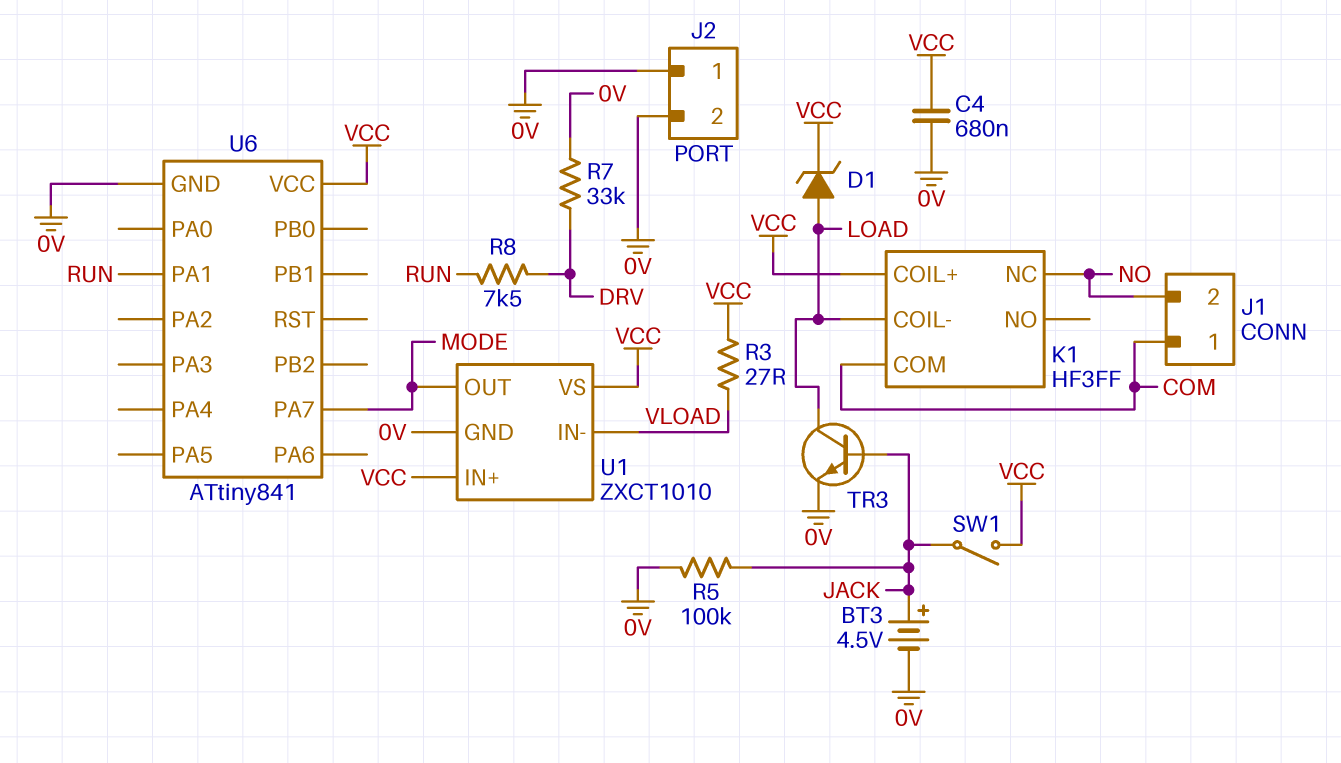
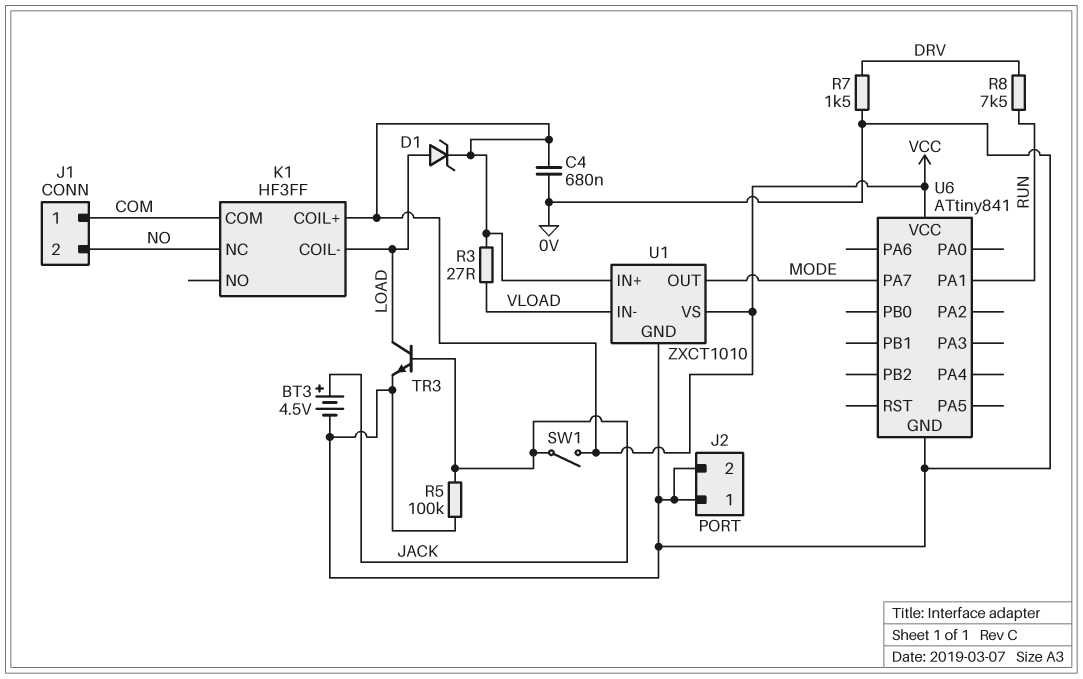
R7: 33k (0V, DRV) -> 1.5k (0V, DRV)

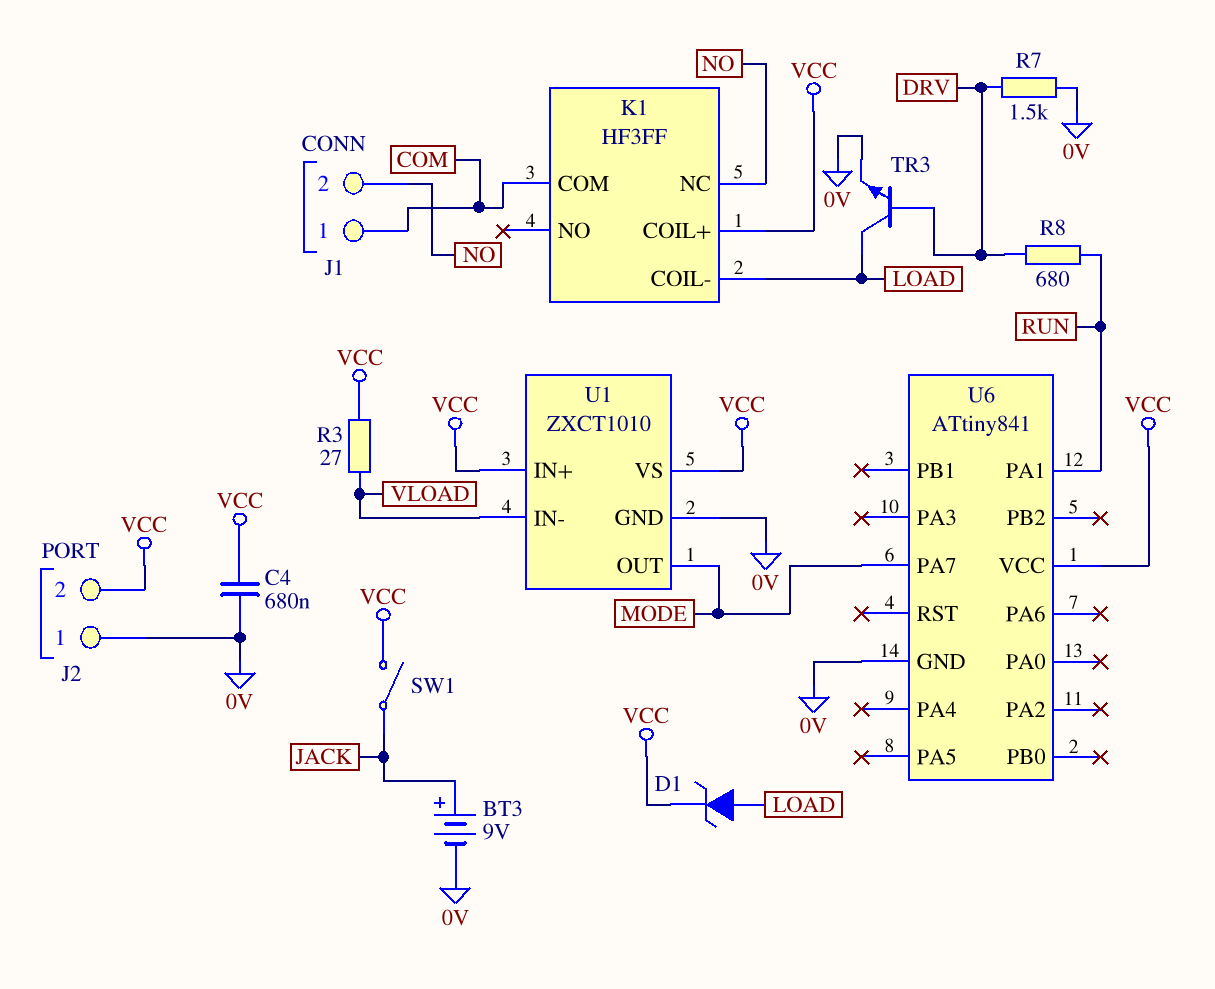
BT3: 4.5V (plus JACK, minus 0V) -> 9V (plus JACK, minus 0V)
J2 pin 2: 0V -> VCC
R5: 100k (0V, JACK) -> none
R8: 7.5k (DRV, RUN) -> 680 (DRV, RUN)
TR3: NPN (B JACK, C LOAD, E 0V) -> NPN (B DRV, C LOAD, E 0V)

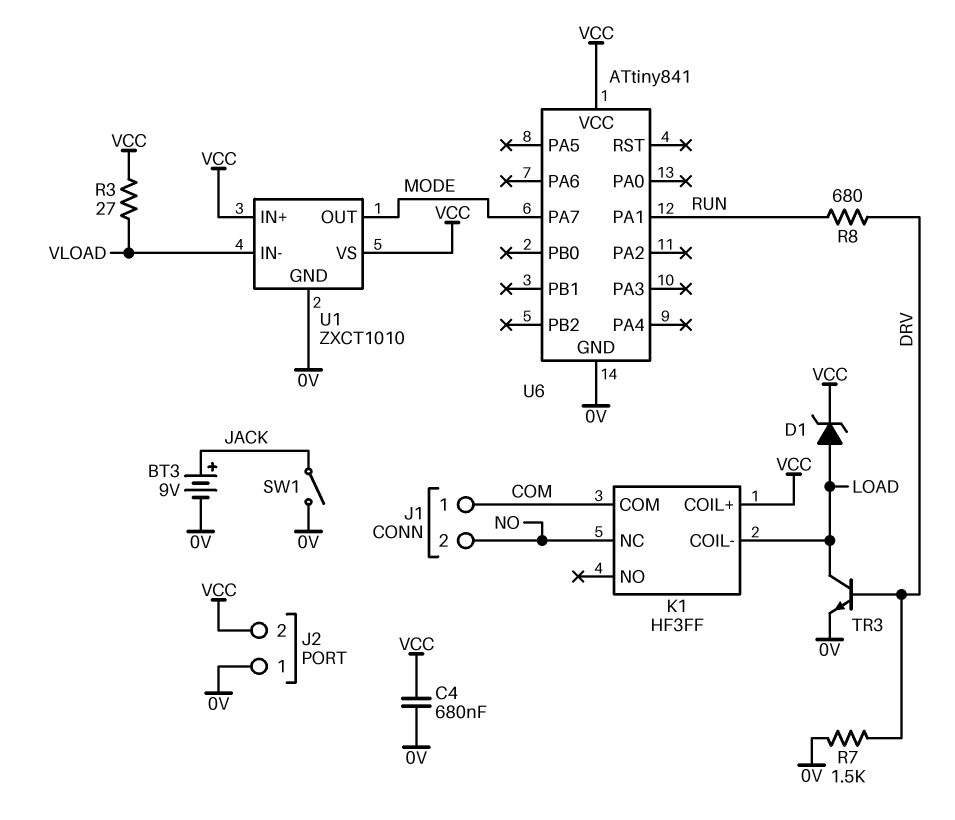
SW1: switch (JACK, VCC) -> switch (0V, JACK)

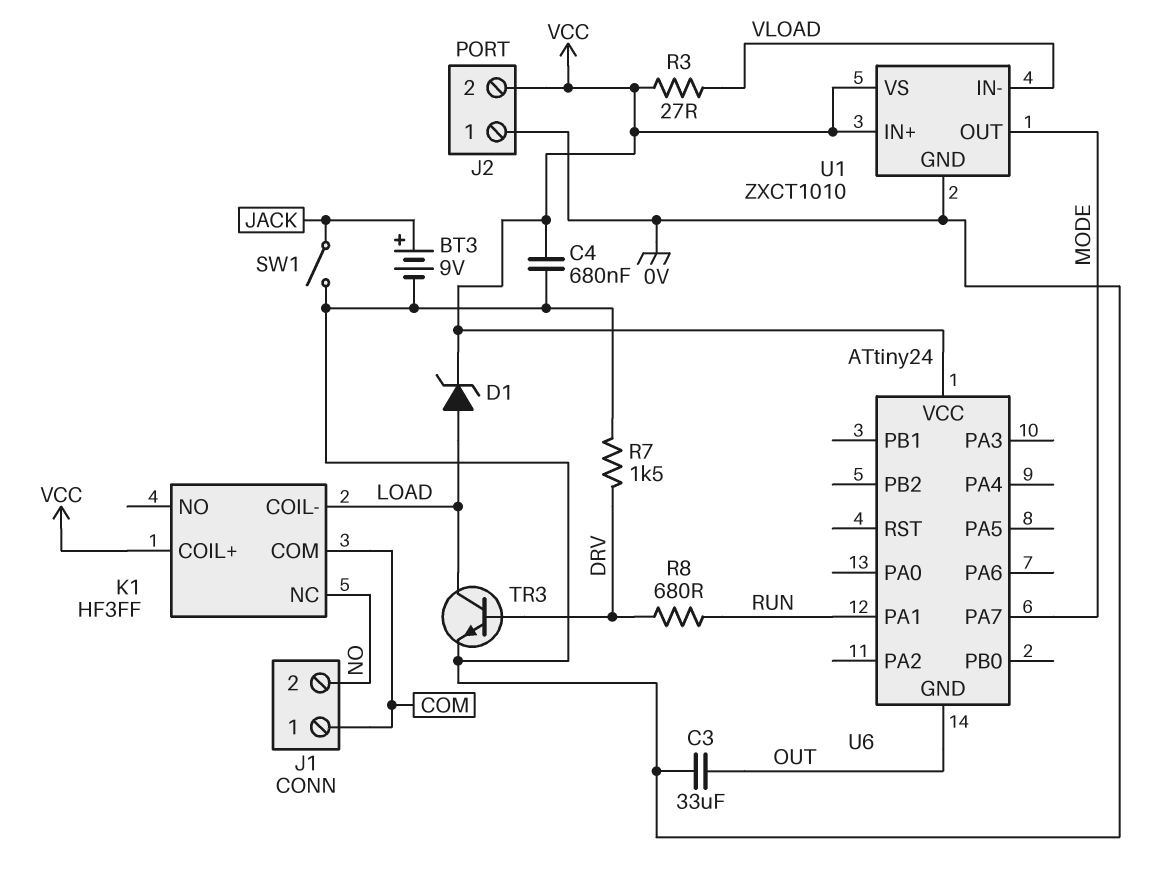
C3: none -> 33uF (0V, OUT)
U6: ATtiny841 -> ATtiny24
U6 pin GND: 0V -> OUT

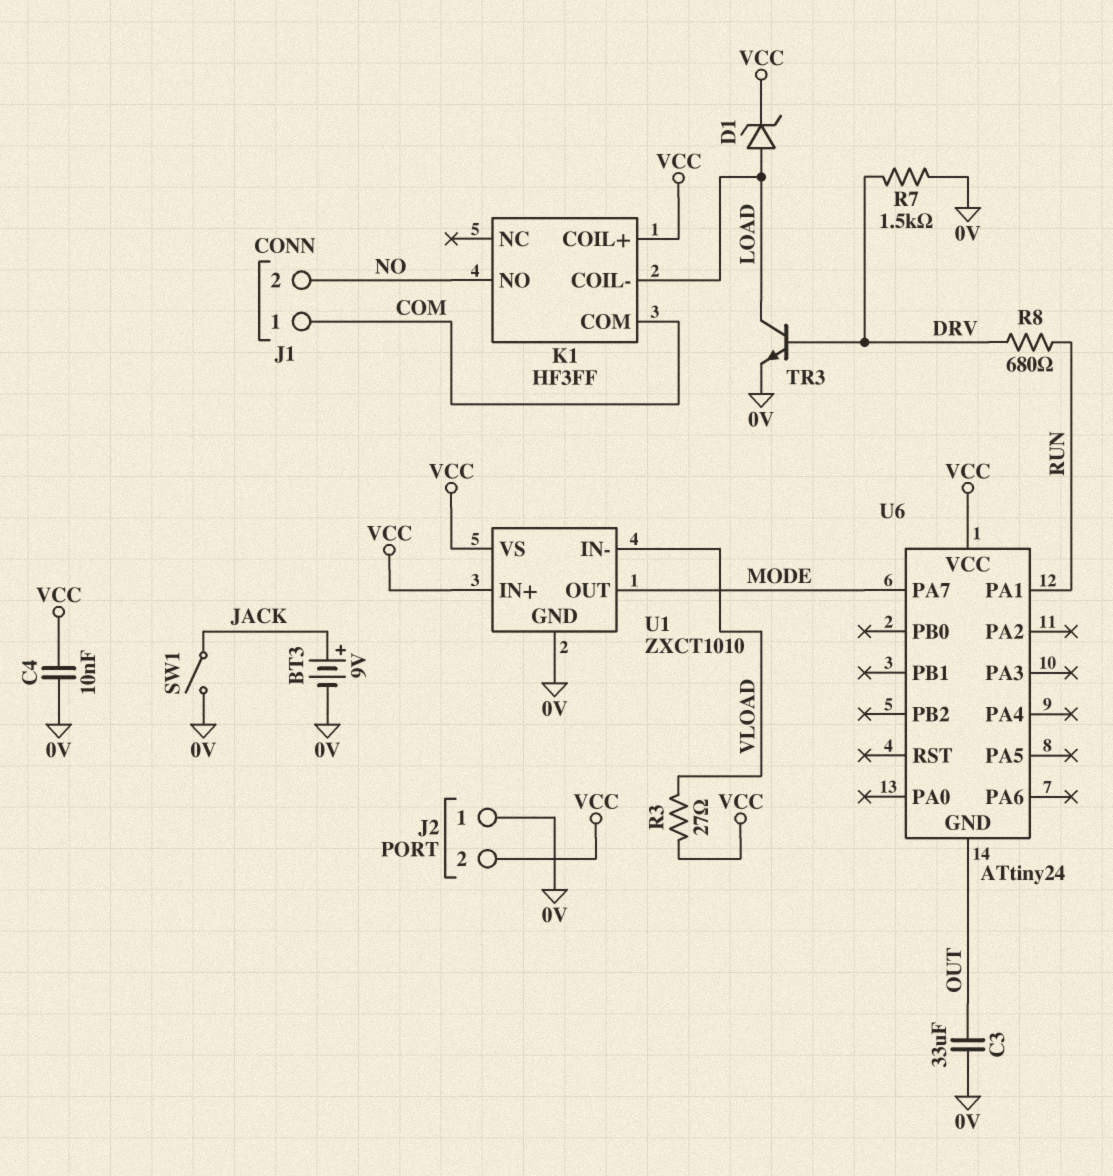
C4: 680nF (0V, VCC) -> 10nF (0V, VCC)
K1 pin NC: NO -> none
K1 pin NO: none -> NO

